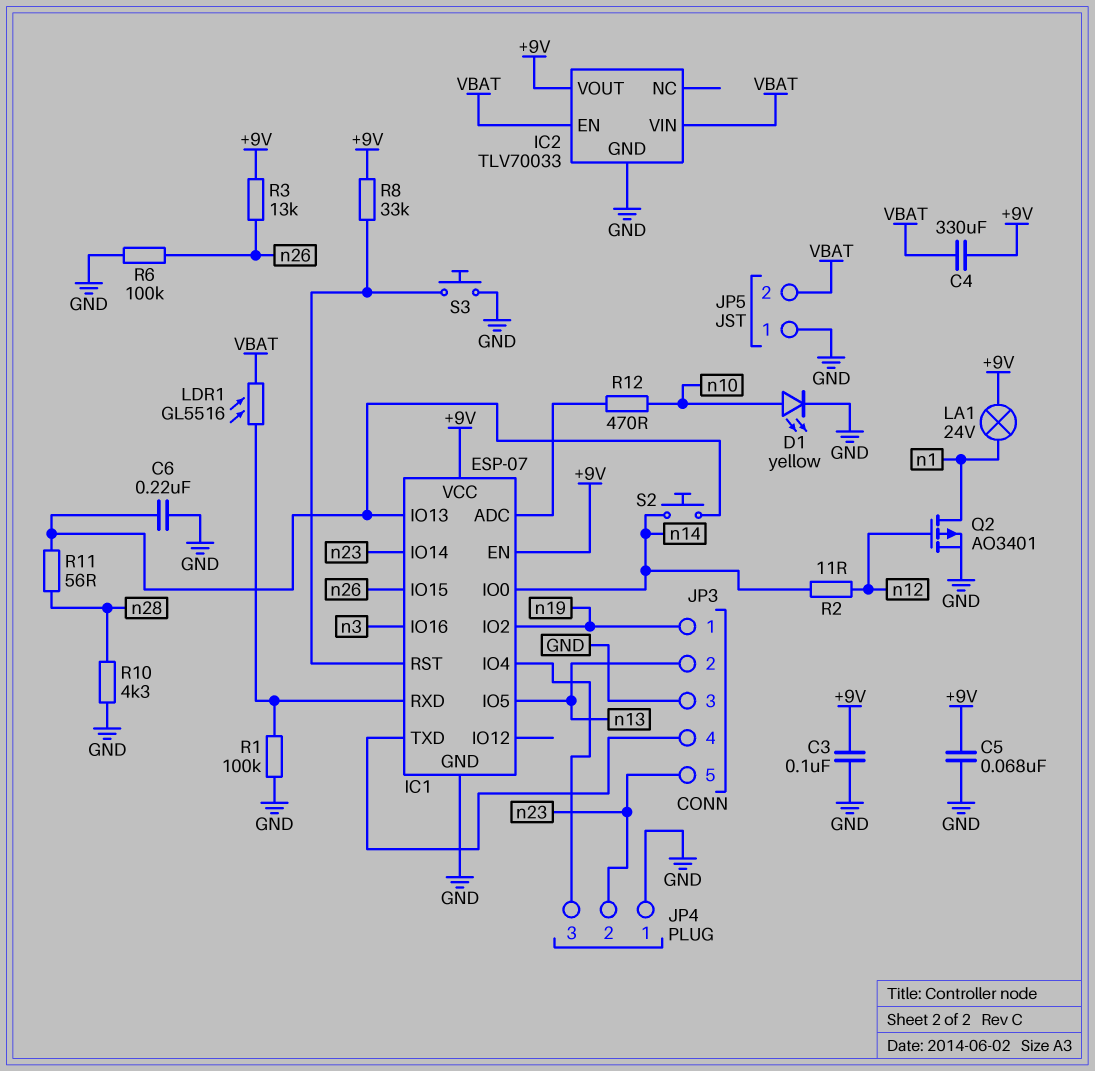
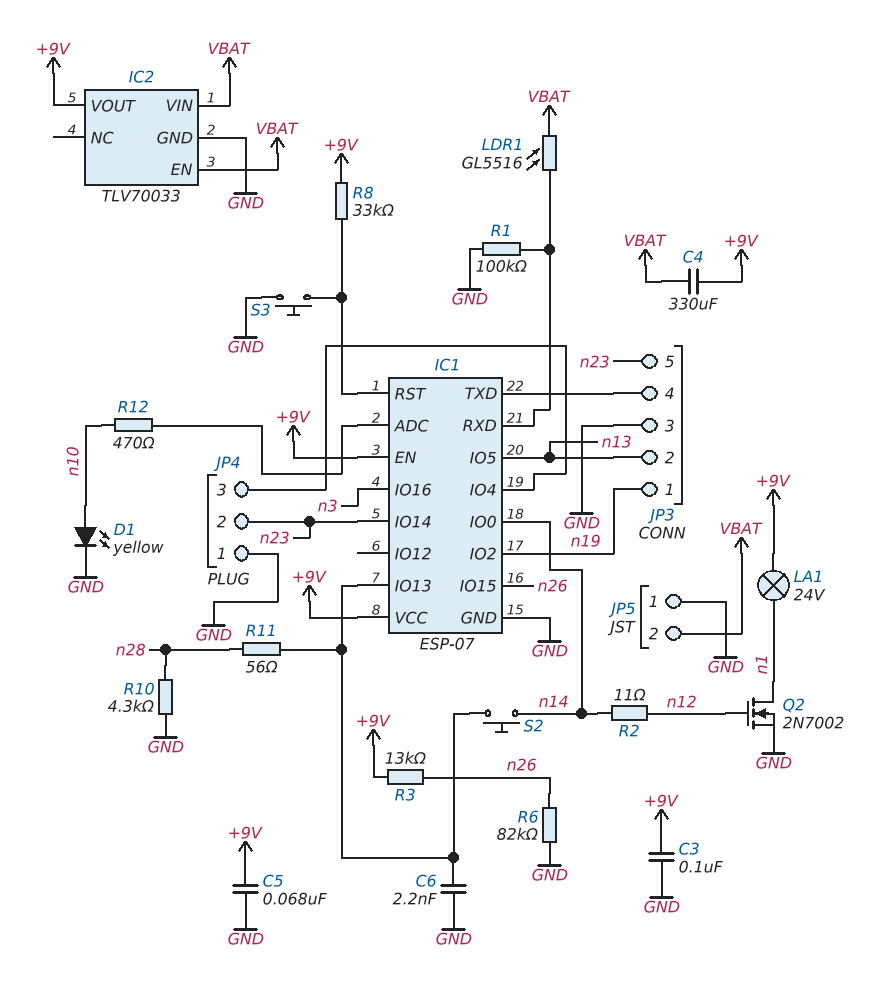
C6: 220nF (GND, IC1/IO13) -> 2.2nF (GND, IC1/IO13)
Q2: PMOS AO3401 (G n12, D n1, S GND) -> NMOS 2N7002 (G n12, D n1, S GND)
R6: 100k (GND, n26) -> 82k (GND, n26)

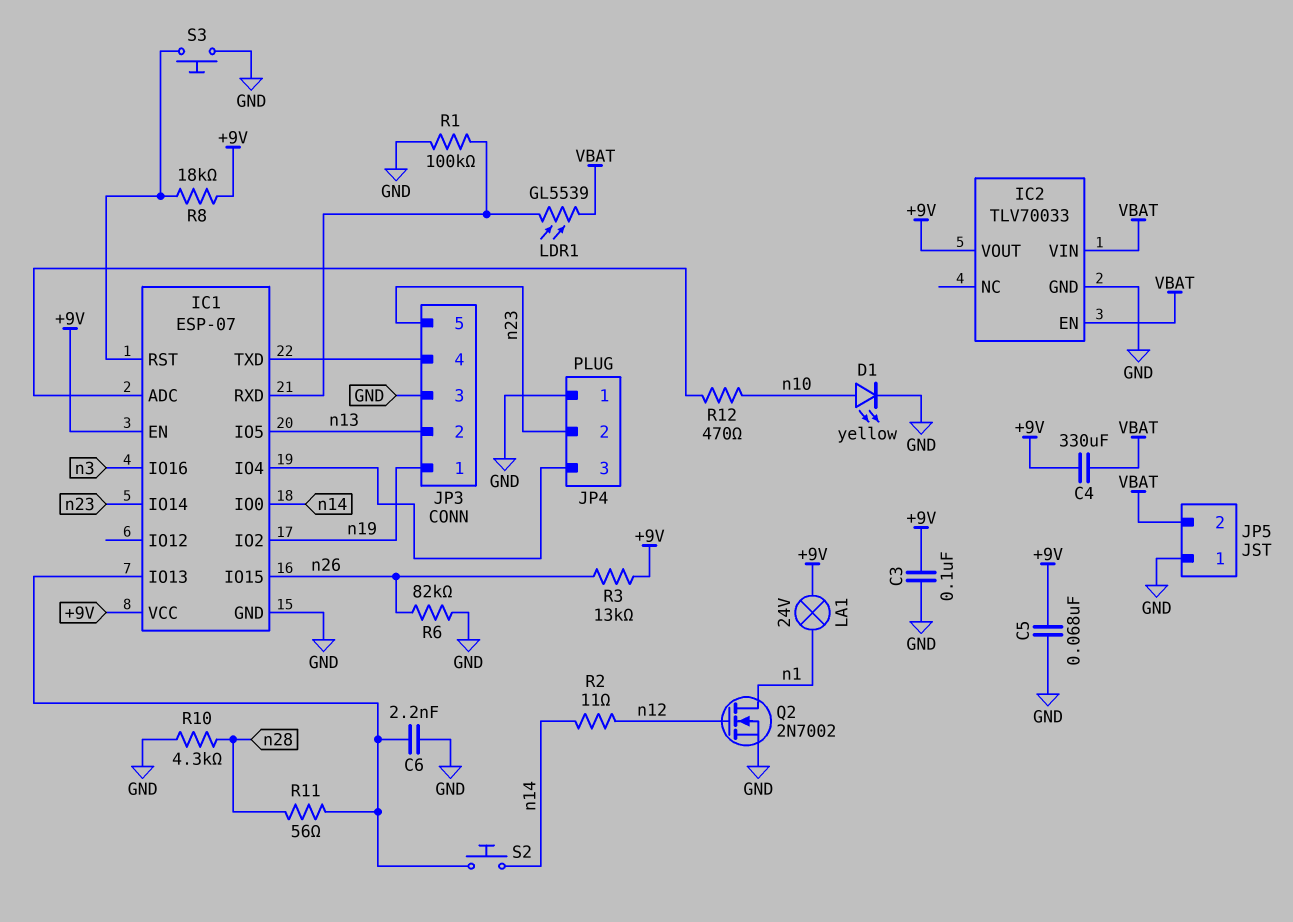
LDR1: GL5516 (IC1/RXD, VBAT) -> GL5539 (IC1/RXD, VBAT)
R8: 33k (+9V, IC1/RST) -> 18k (+9V, IC1/RST)

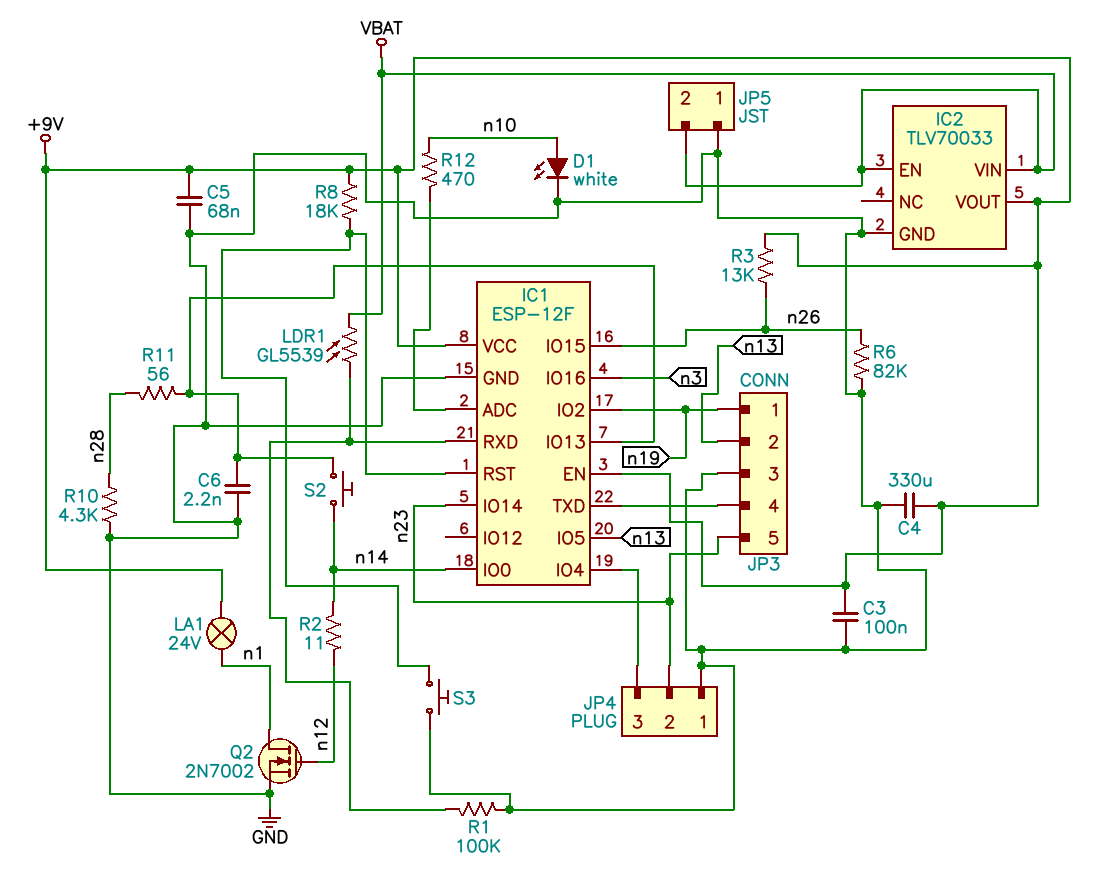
C4: 330uF (+9V, VBAT) -> 330uF (+9V, GND)
D1: LED yellow (A n10, K GND) -> LED white (A n10, K GND)
IC1: ESP-07 -> ESP-12F

